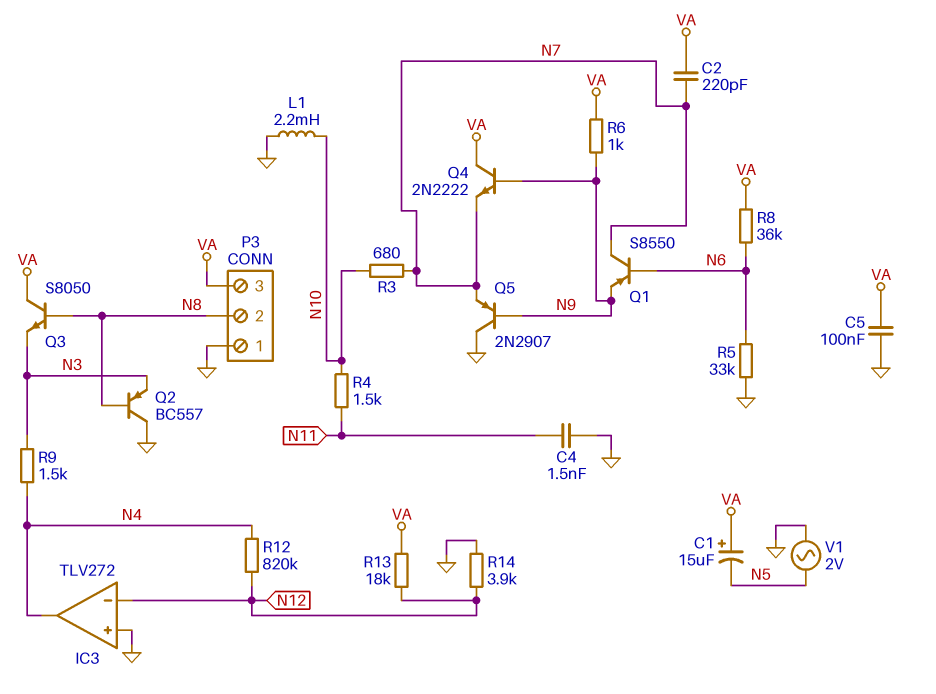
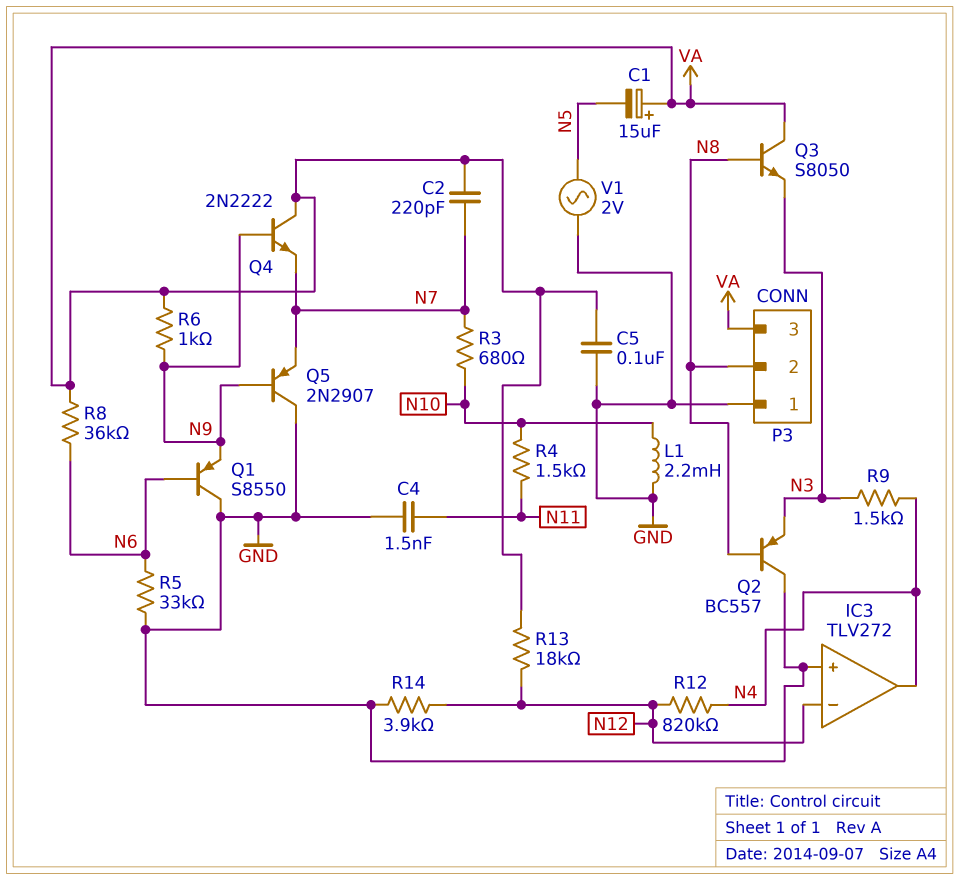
Q1: PNP S8550 (B N6, C N7, E N9) -> PNP S8550 (B N6, C GND, E N9)

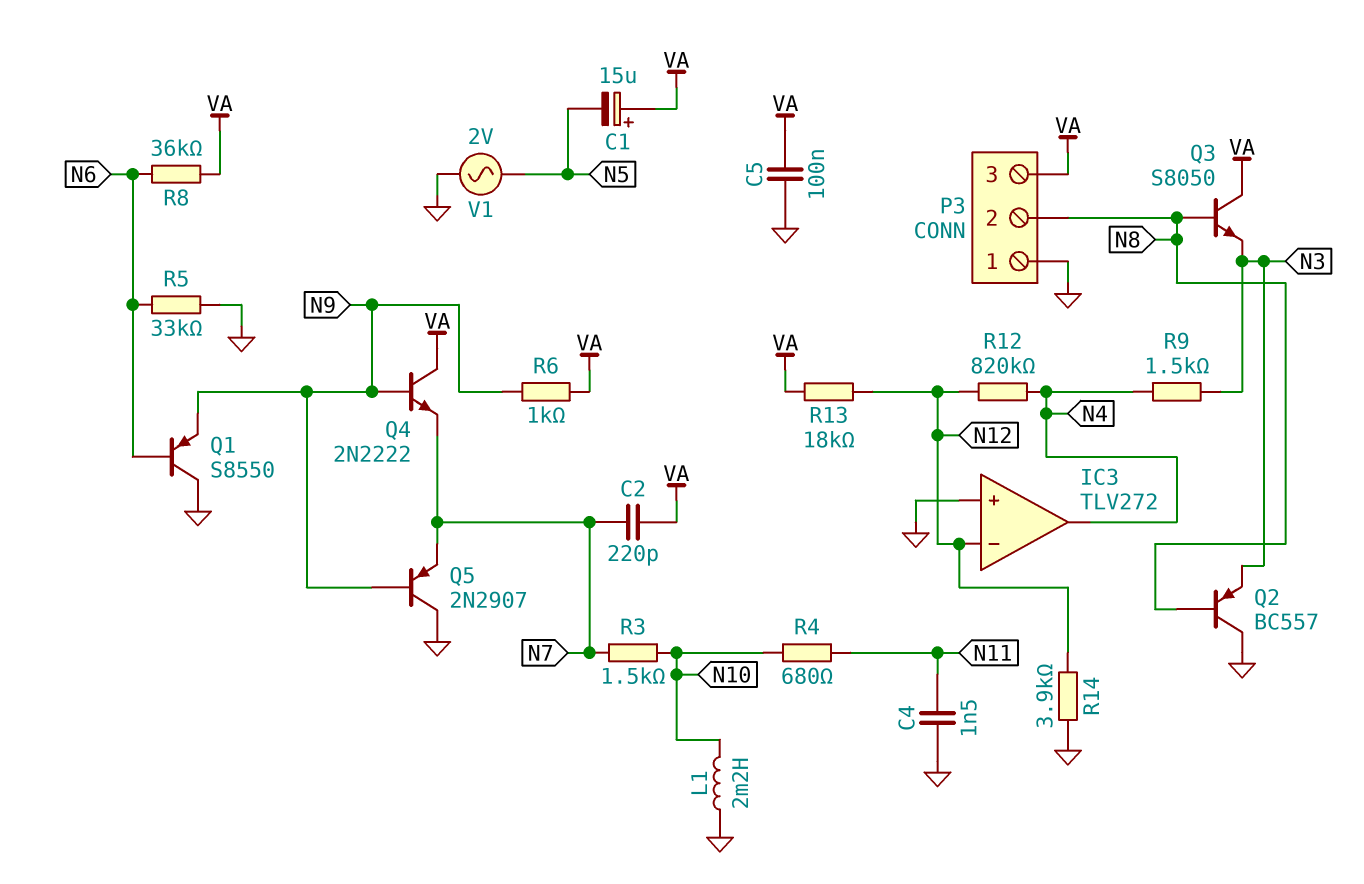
R3: 680 (N7, N10) -> 1.5k (N7, N10)
R4: 1.5k (N10, N11) -> 680 (N10, N11)

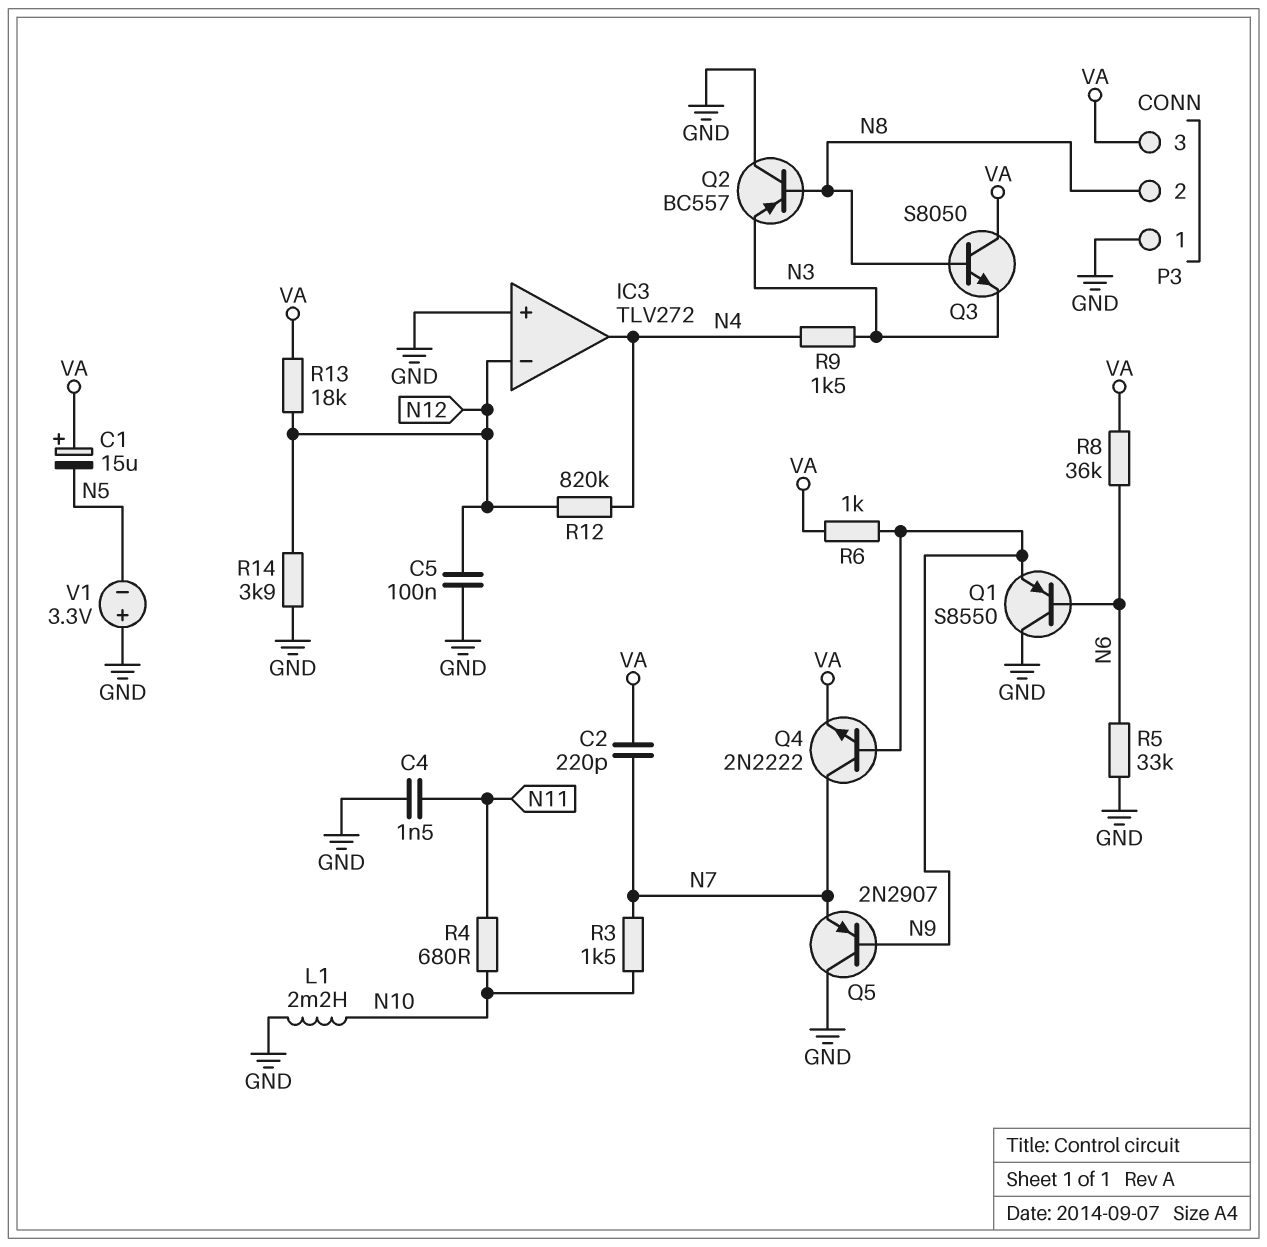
C5: 100nF (GND, VA) -> 100nF (GND, N12)
Q4: NPN 2N2222 (B N9, C VA, E N7) -> NPN 2N2222 (B N9, C N7, E VA)
V1: AC 2V (GND, N5) -> 3.3V (plus GND, minus N5)

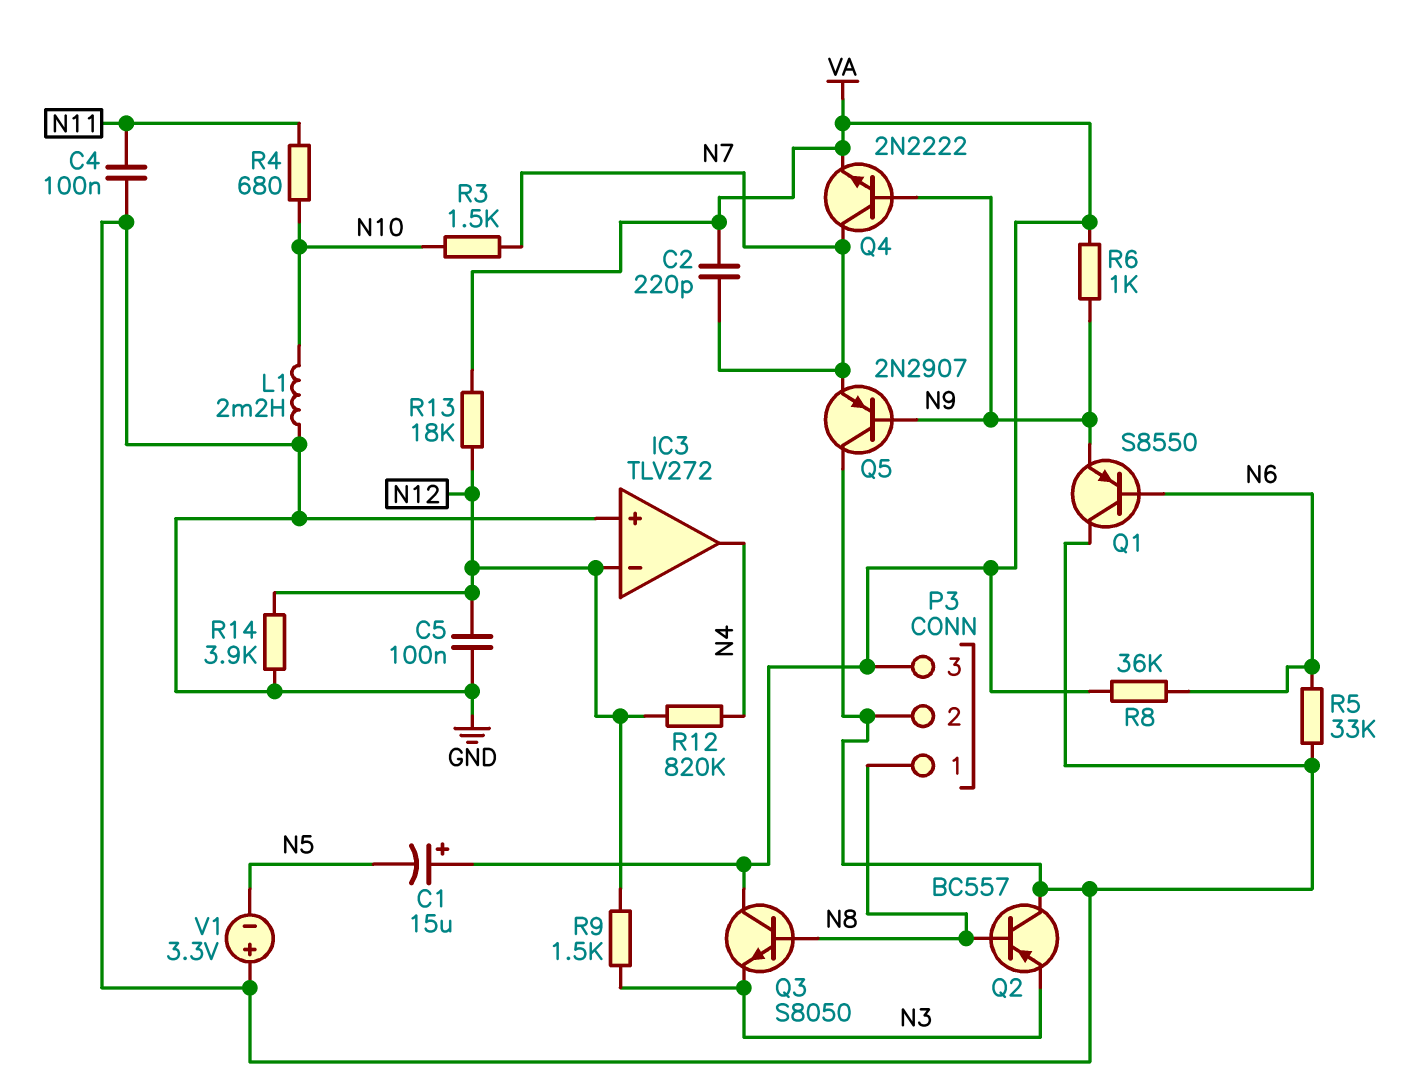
C4: 1.5nF (GND, N11) -> 100nF (GND, N11)
P3 pin 1: GND -> N8
P3 pin 2: N8 -> GND
R9: 1.5k (N3, N4) -> 1.5k (N3, N12)

